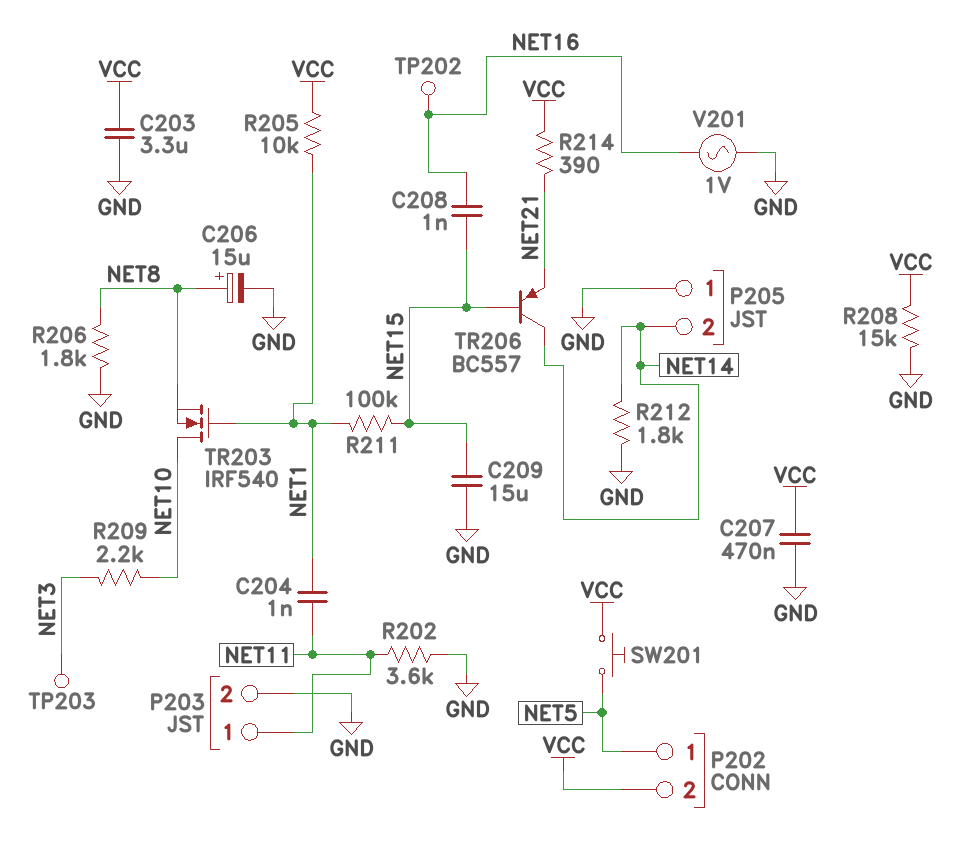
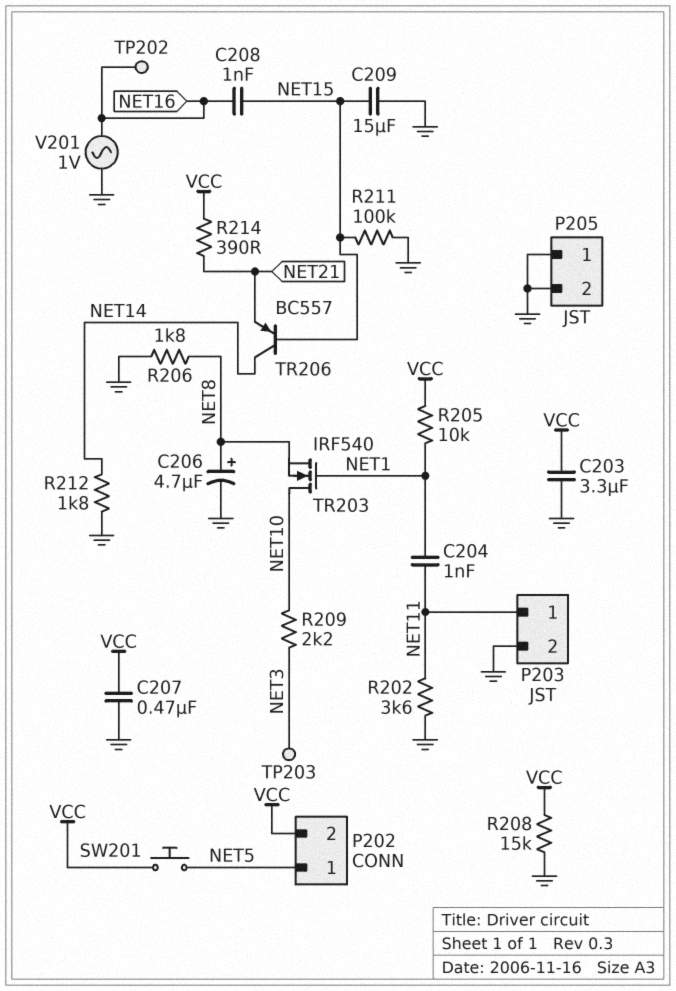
C206: 15uF (plus NET8, minus GND) -> 4.7uF (plus NET8, minus GND)
P205 pin 2: NET14 -> GND
R211: 100k (NET1, NET15) -> 100k (GND, NET15)

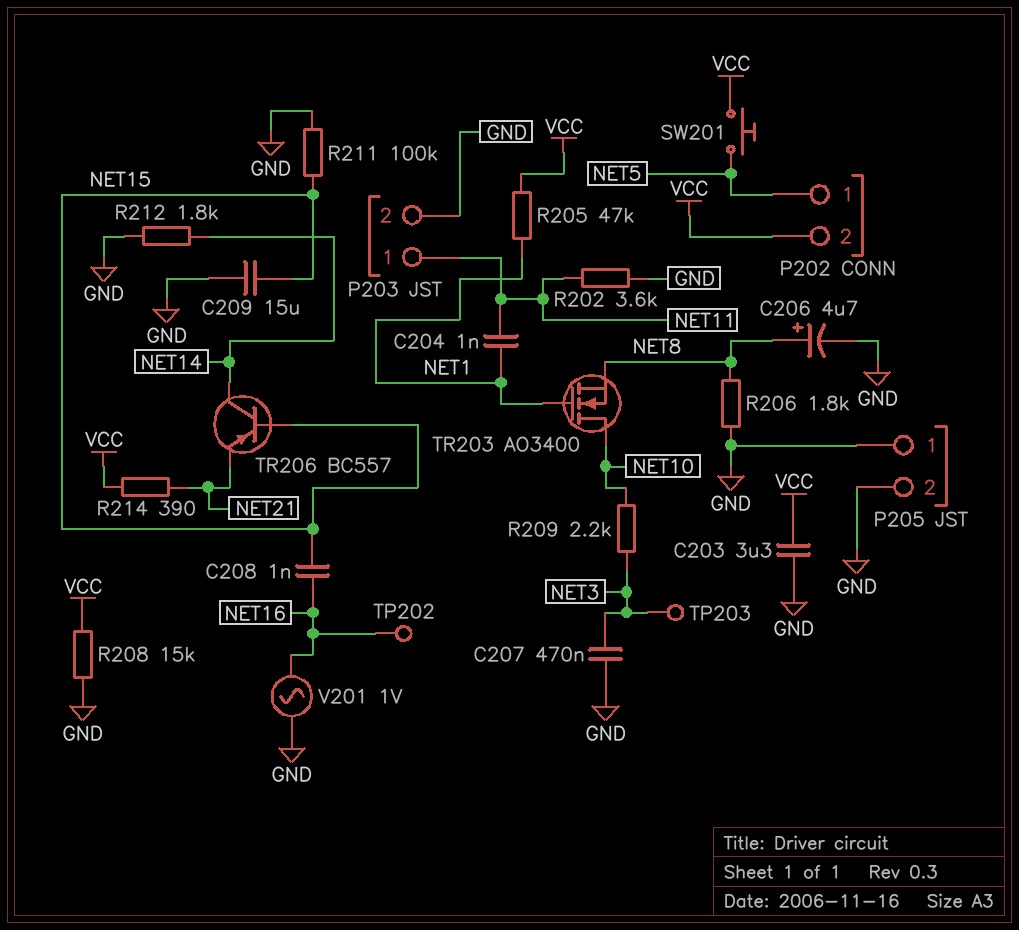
C207: 470nF (GND, VCC) -> 470nF (GND, NET3)
R205: 10k (NET1, VCC) -> 47k (NET1, VCC)
TR203: NMOS IRF540 (G NET1, D NET10, S NET8) -> NMOS AO3400 (G NET1, D NET10, S NET8)

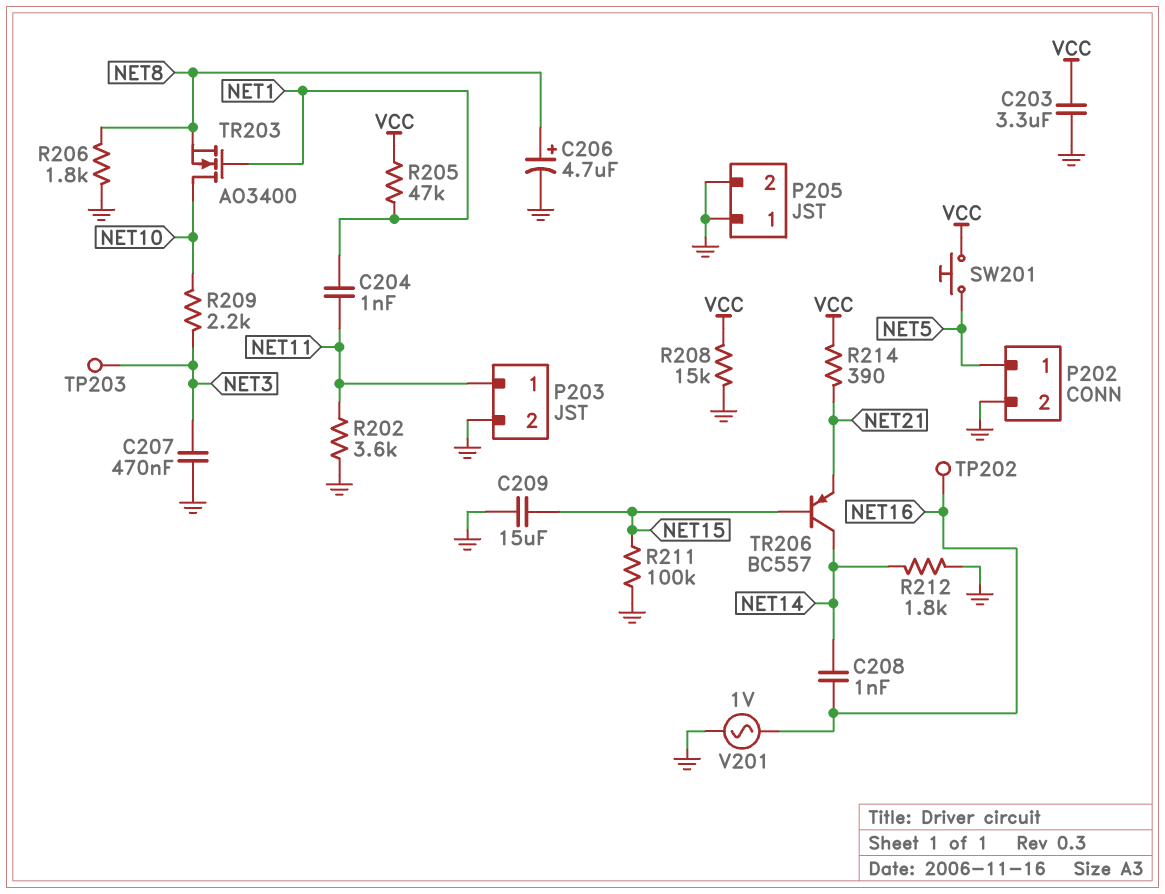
C208: 1nF (NET15, NET16) -> 1nF (NET14, NET16)
P202 pin 2: VCC -> GND

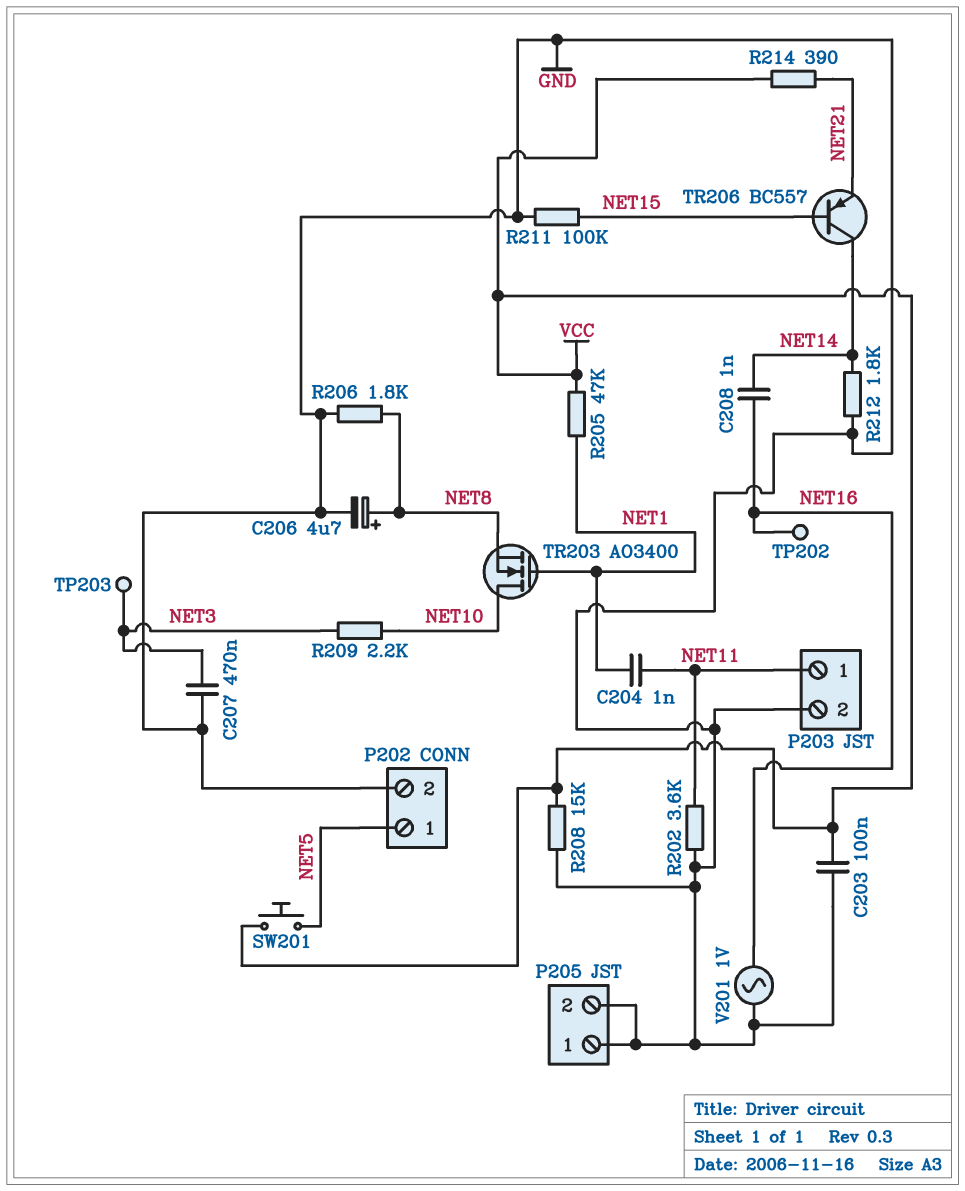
C203: 3.3uF (GND, VCC) -> 100nF (GND, VCC)
C209: 15uF (GND, NET15) -> none

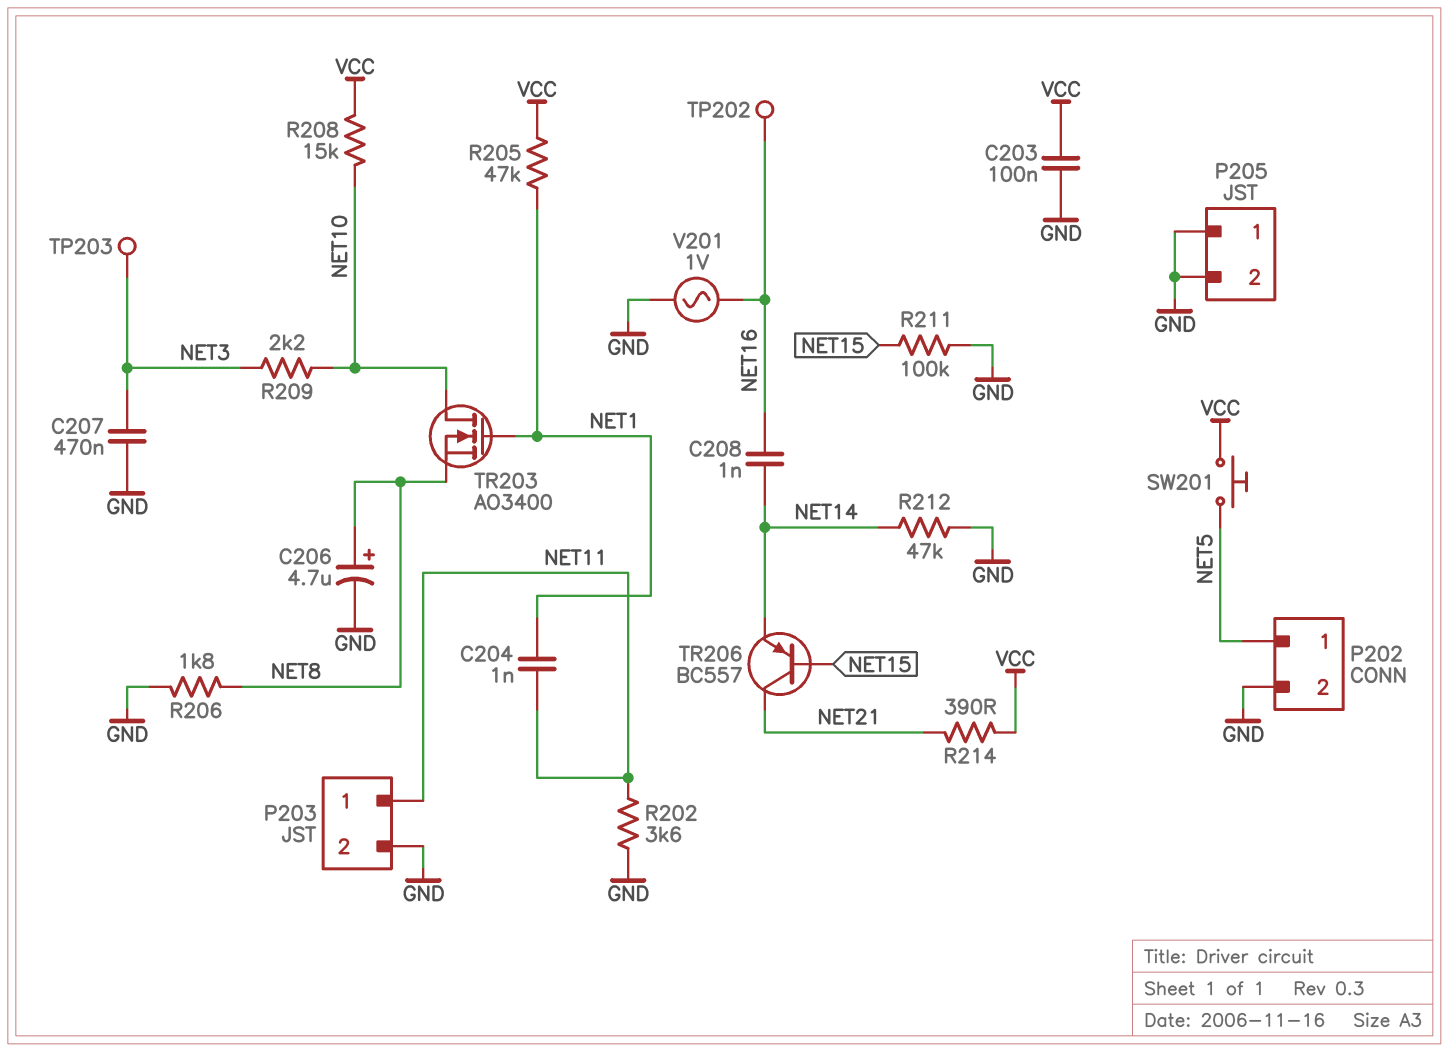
R208: 15k (GND, VCC) -> 15k (NET10, VCC)
R212: 1.8k (GND, NET14) -> 47k (GND, NET14)
TR206: PNP BC557 (B NET15, C NET14, E NET21) -> PNP BC557 (B NET15, C NET21, E NET14)

